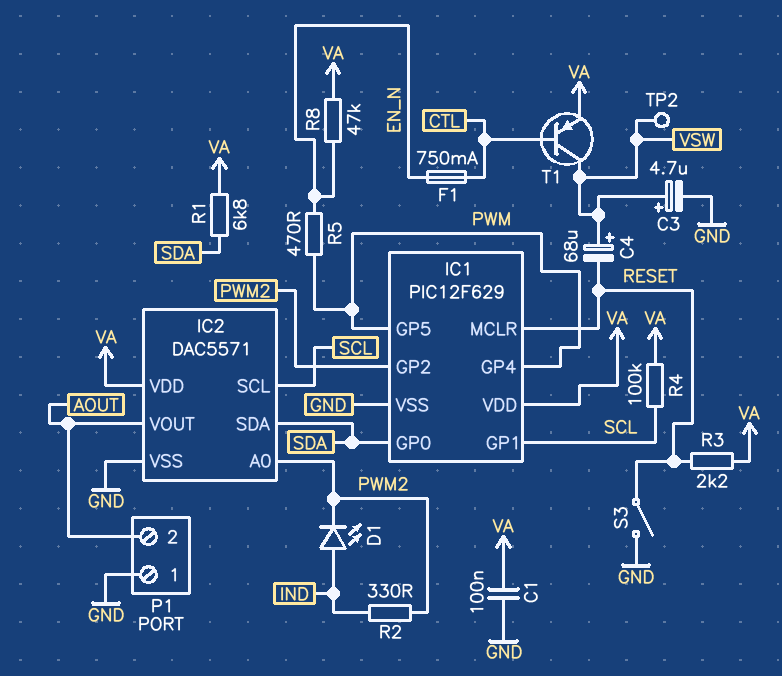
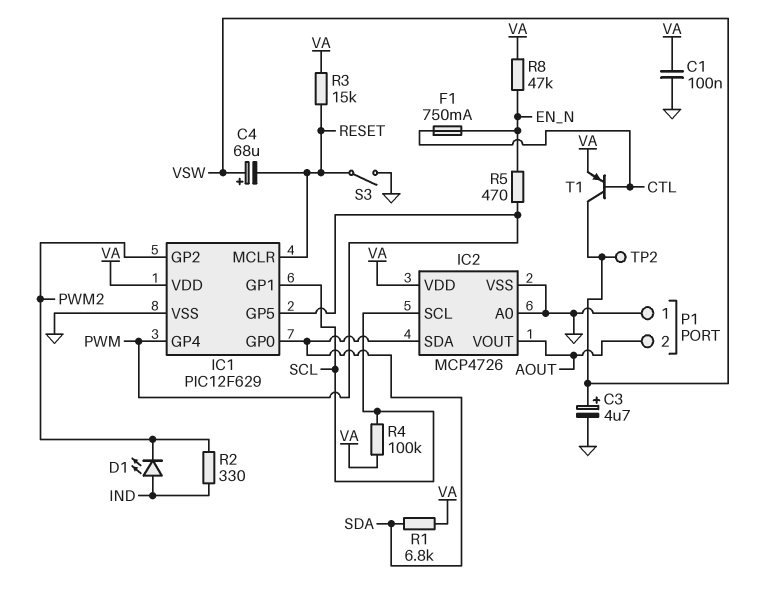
IC2: DAC5571 -> MCP4726
IC2 pin A0: PWM2 -> GND
R3: 2.2k (RESET, VA) -> 15k (RESET, VA)

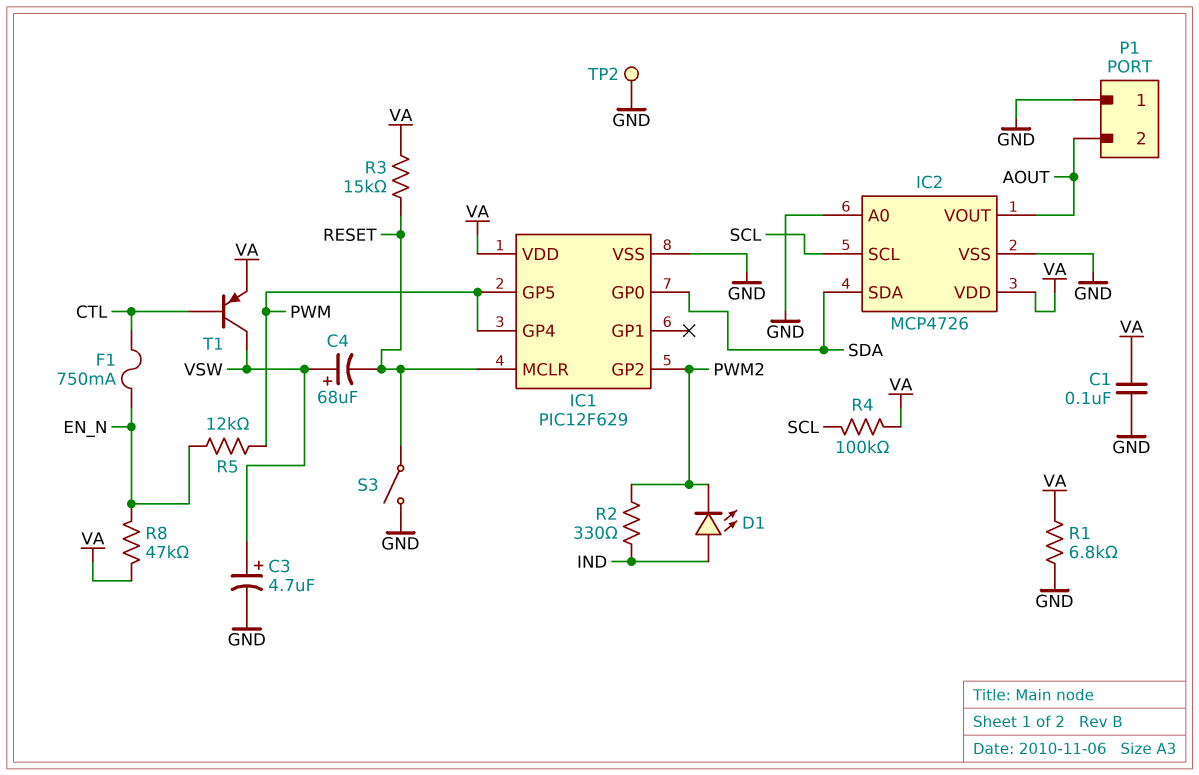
IC1 pin GP1: SCL -> none
R1: 6.8k (SDA, VA) -> 6.8k (GND, VA)
R5: 470 (EN_N, PWM) -> 12k (EN_N, PWM)
TP2: test point (VSW) -> test point (GND)

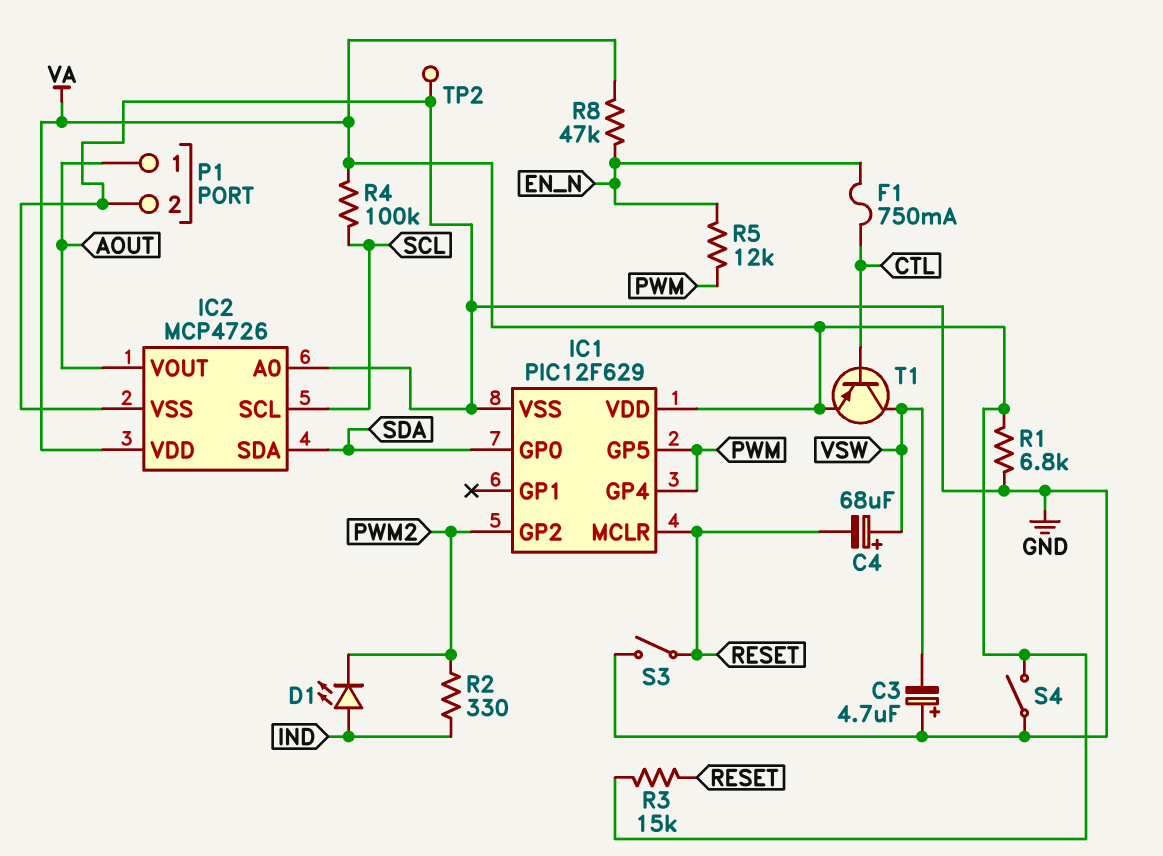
C1: 100nF (GND, VA) -> none
C3: 4.7uF (plus VSW, minus GND) -> 4.7uF (plus GND, minus VSW)
P1 pin 1: GND -> AOUT
P1 pin 2: AOUT -> GND
S4: none -> switch (GND, VA)

